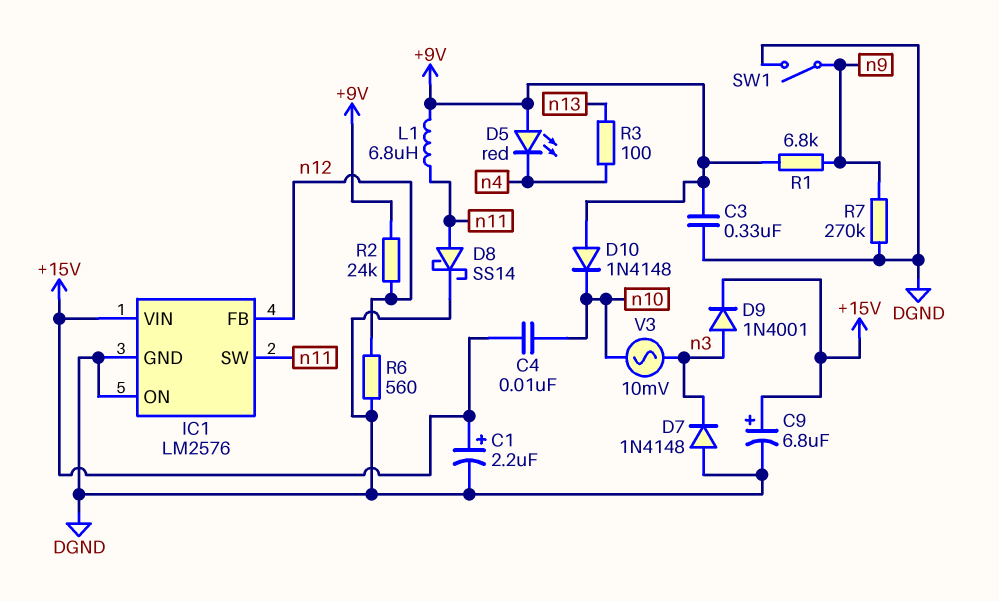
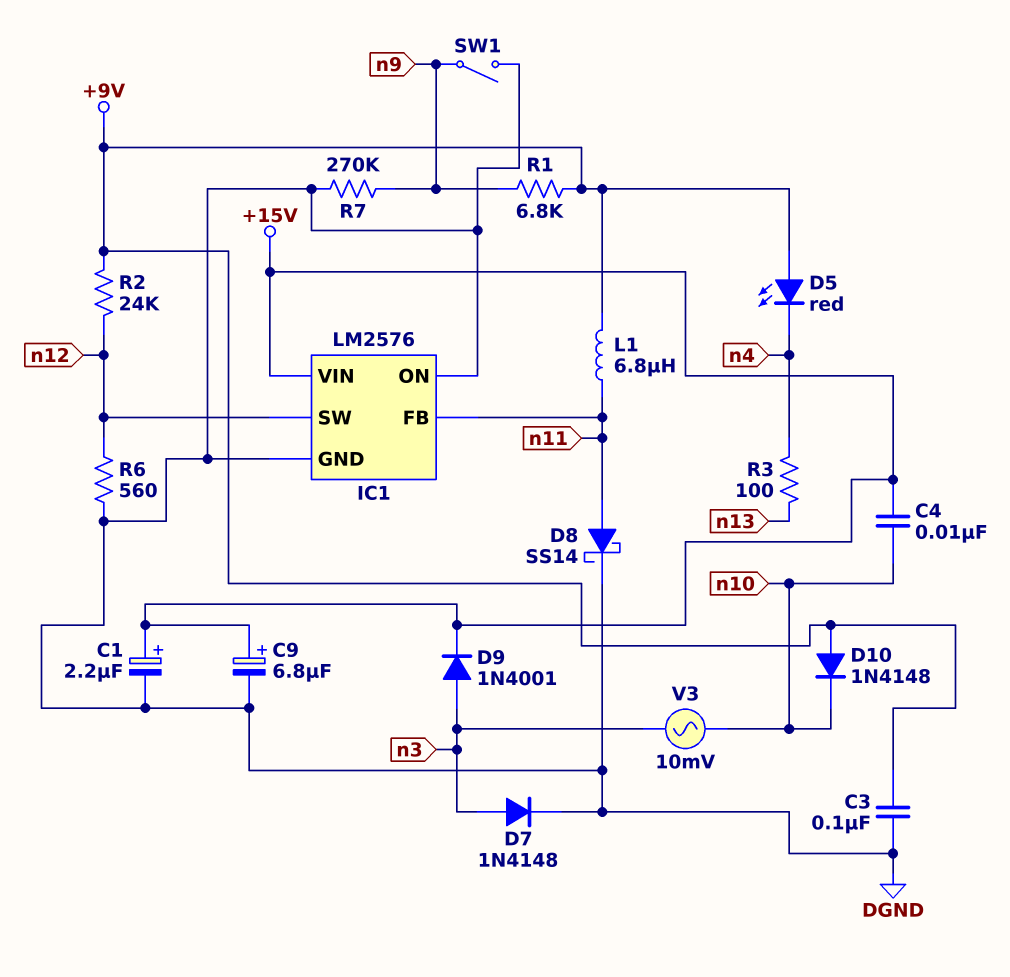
C3: 330nF (+9V, DGND) -> 100nF (+9V, DGND)
D7: diode 1N4148 (A DGND, K n3) -> diode 1N4148 (A n3, K DGND)
IC1 pin FB: n12 -> n11
IC1 pin SW: n11 -> n12

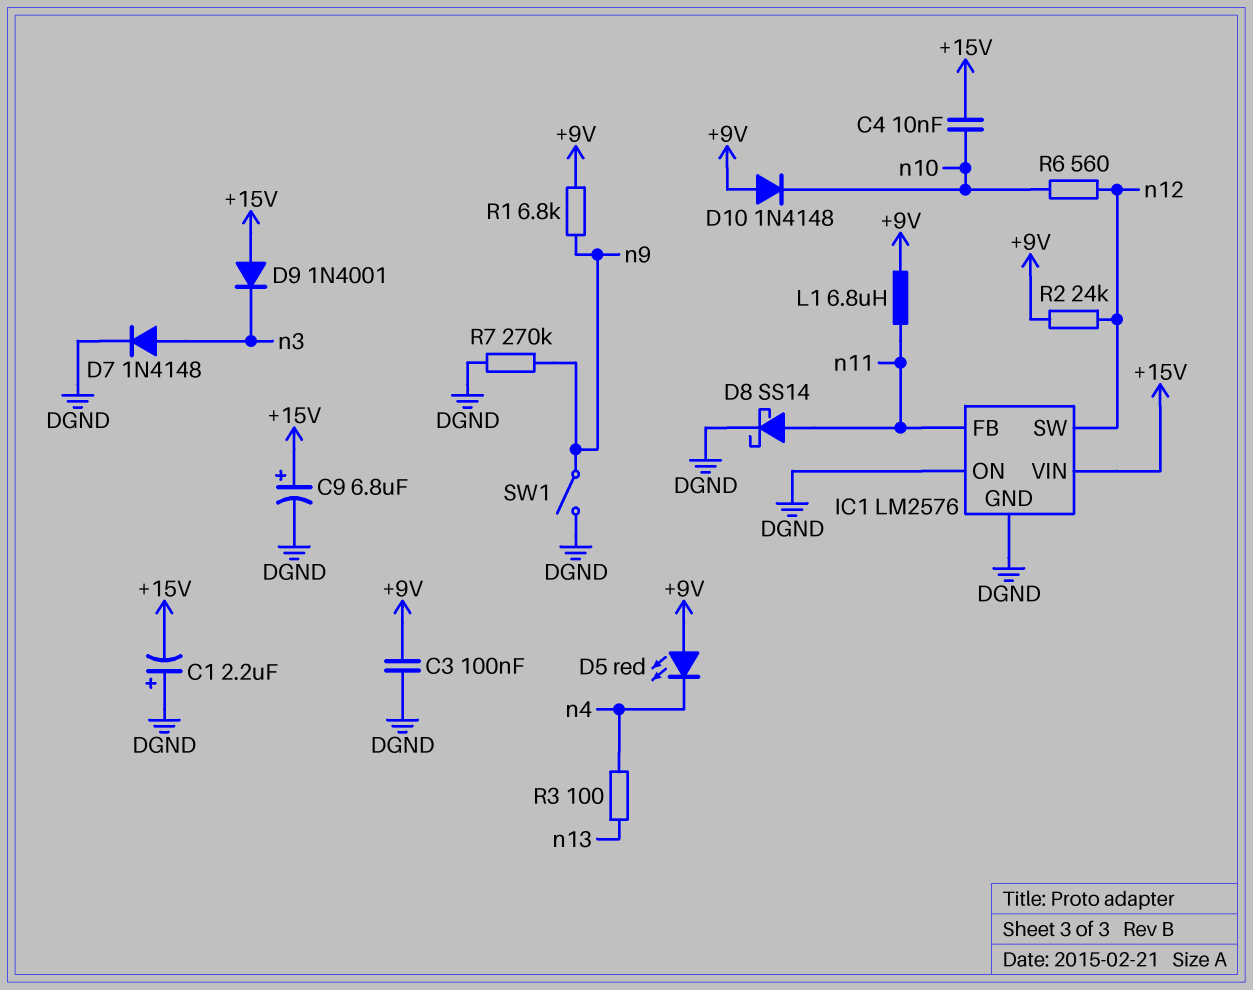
C1: 2.2uF (plus +15V, minus DGND) -> 2.2uF (plus DGND, minus +15V)
D9: diode 1N4001 (A n3, K +15V) -> diode 1N4001 (A +15V, K n3)
R6: 560 (DGND, n12) -> 560 (n10, n12)
V3: AC 10mV (n3, n10) -> none

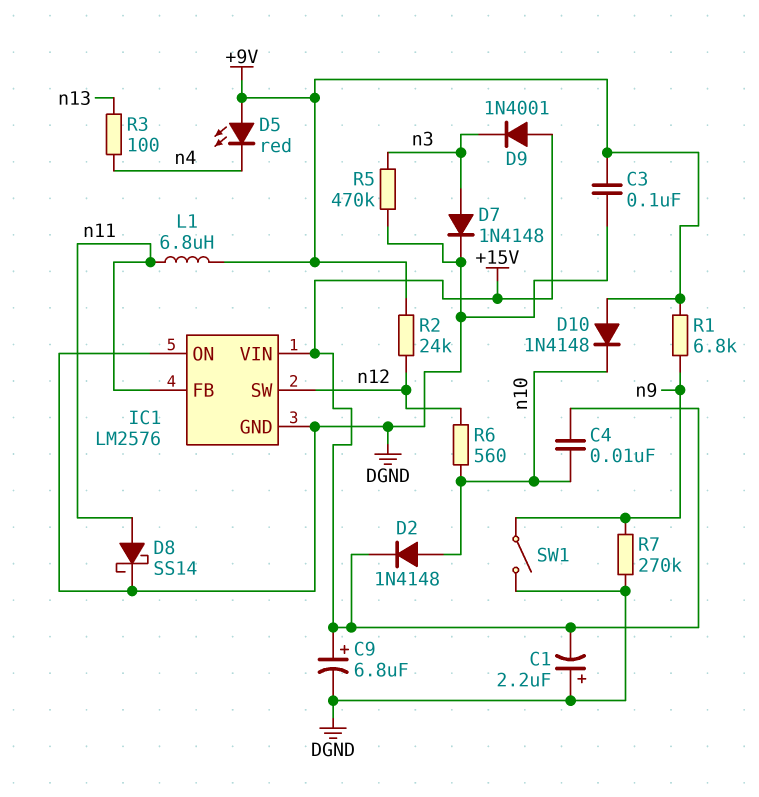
D2: none -> diode 1N4148 (A n10, K +15V)
R5: none -> 470k (DGND, n3)

